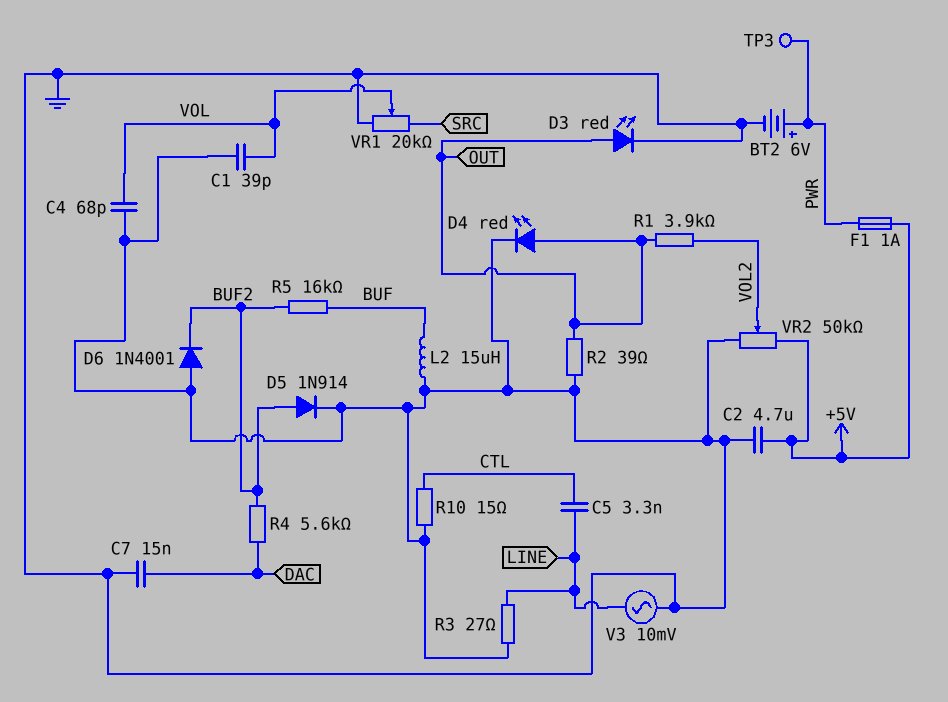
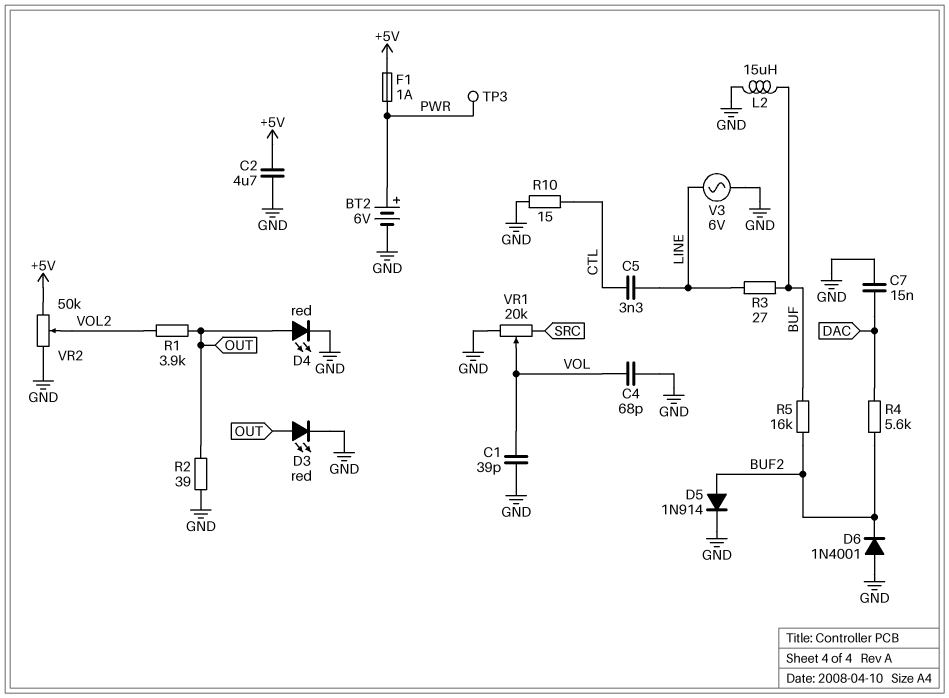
R3: 27 (GND, LINE) -> 27 (BUF, LINE)
V3: AC 10mV (GND, LINE) -> AC 6V (GND, LINE)

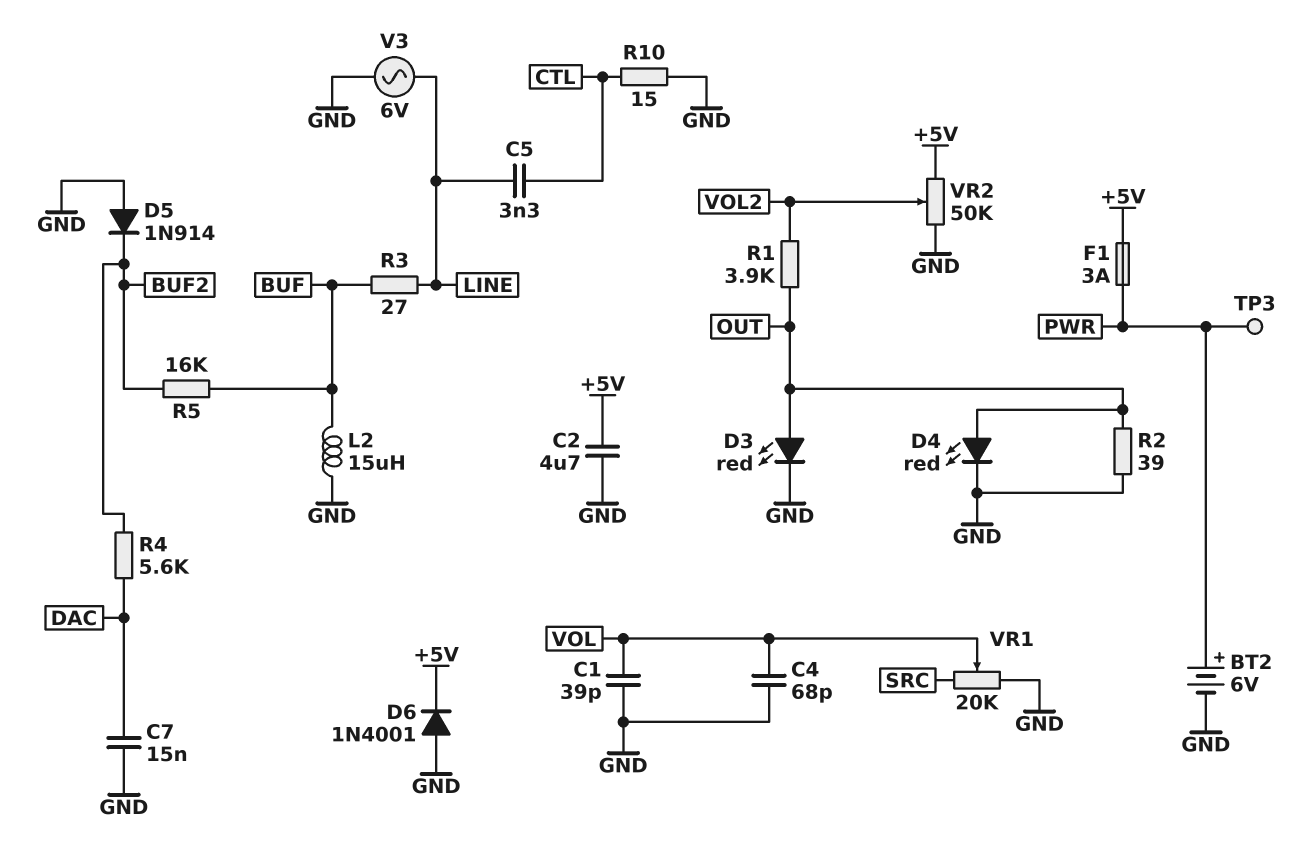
D5: diode 1N914 (A BUF2, K GND) -> diode 1N914 (A GND, K BUF2)
D6: diode 1N4001 (A GND, K BUF2) -> diode 1N4001 (A GND, K +5V)
F1: 1A (+5V, PWR) -> 3A (+5V, PWR)

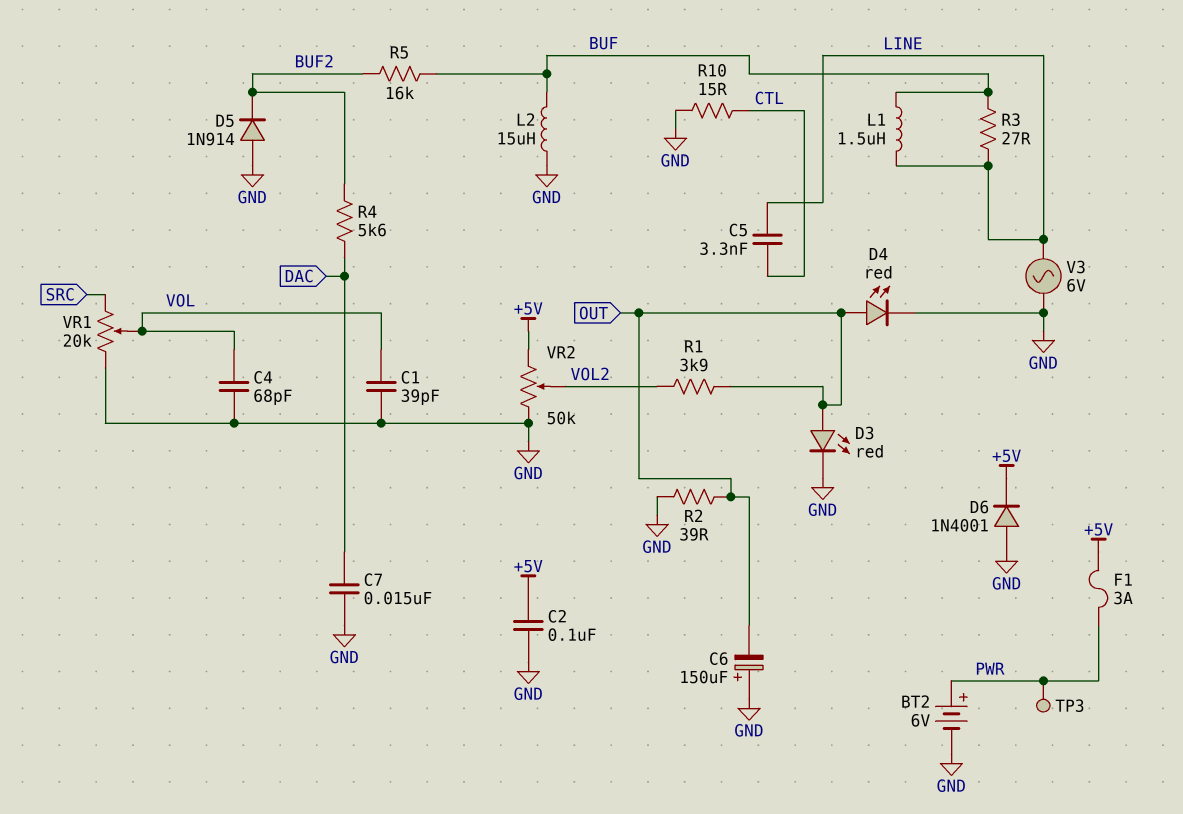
C2: 4.7uF (+5V, GND) -> 100nF (+5V, GND)
C6: none -> 150uF (plus GND, minus OUT)
L1: none -> 1.5uH (BUF, LINE)

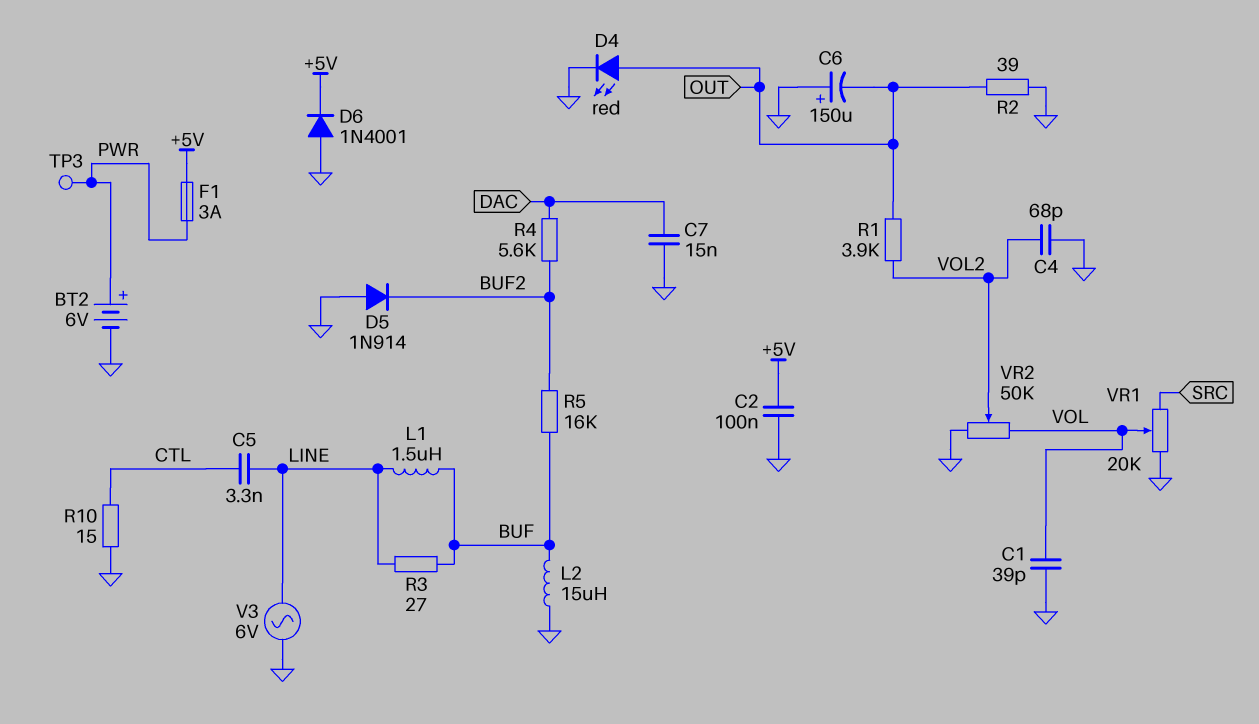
C4: 68pF (GND, VOL) -> 68pF (GND, VOL2)
D3: LED red (A OUT, K GND) -> none
VR2: 50k (+5V, GND, wiper VOL2) -> 50k (GND, VOL, wiper VOL2)

